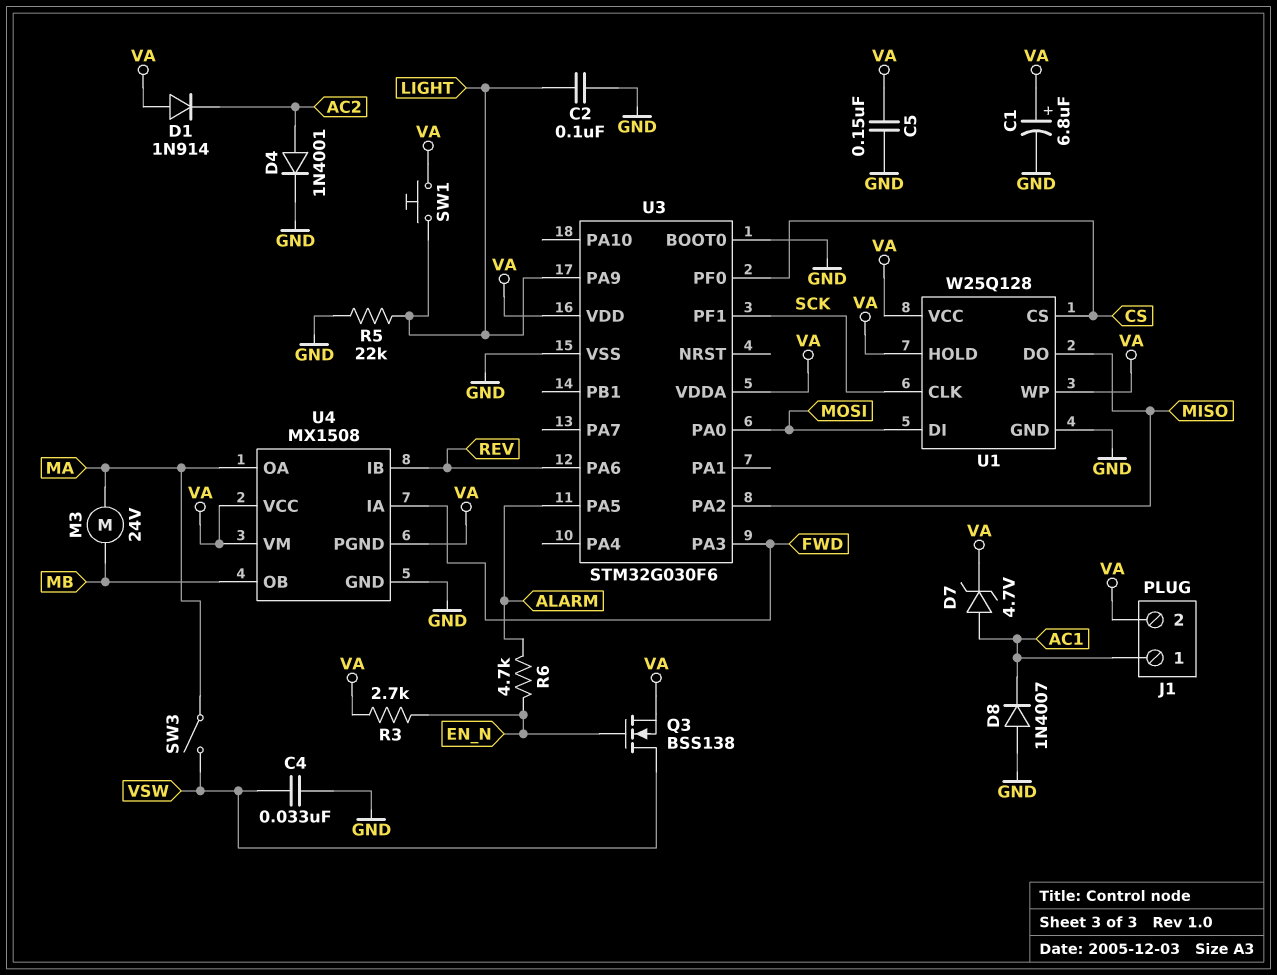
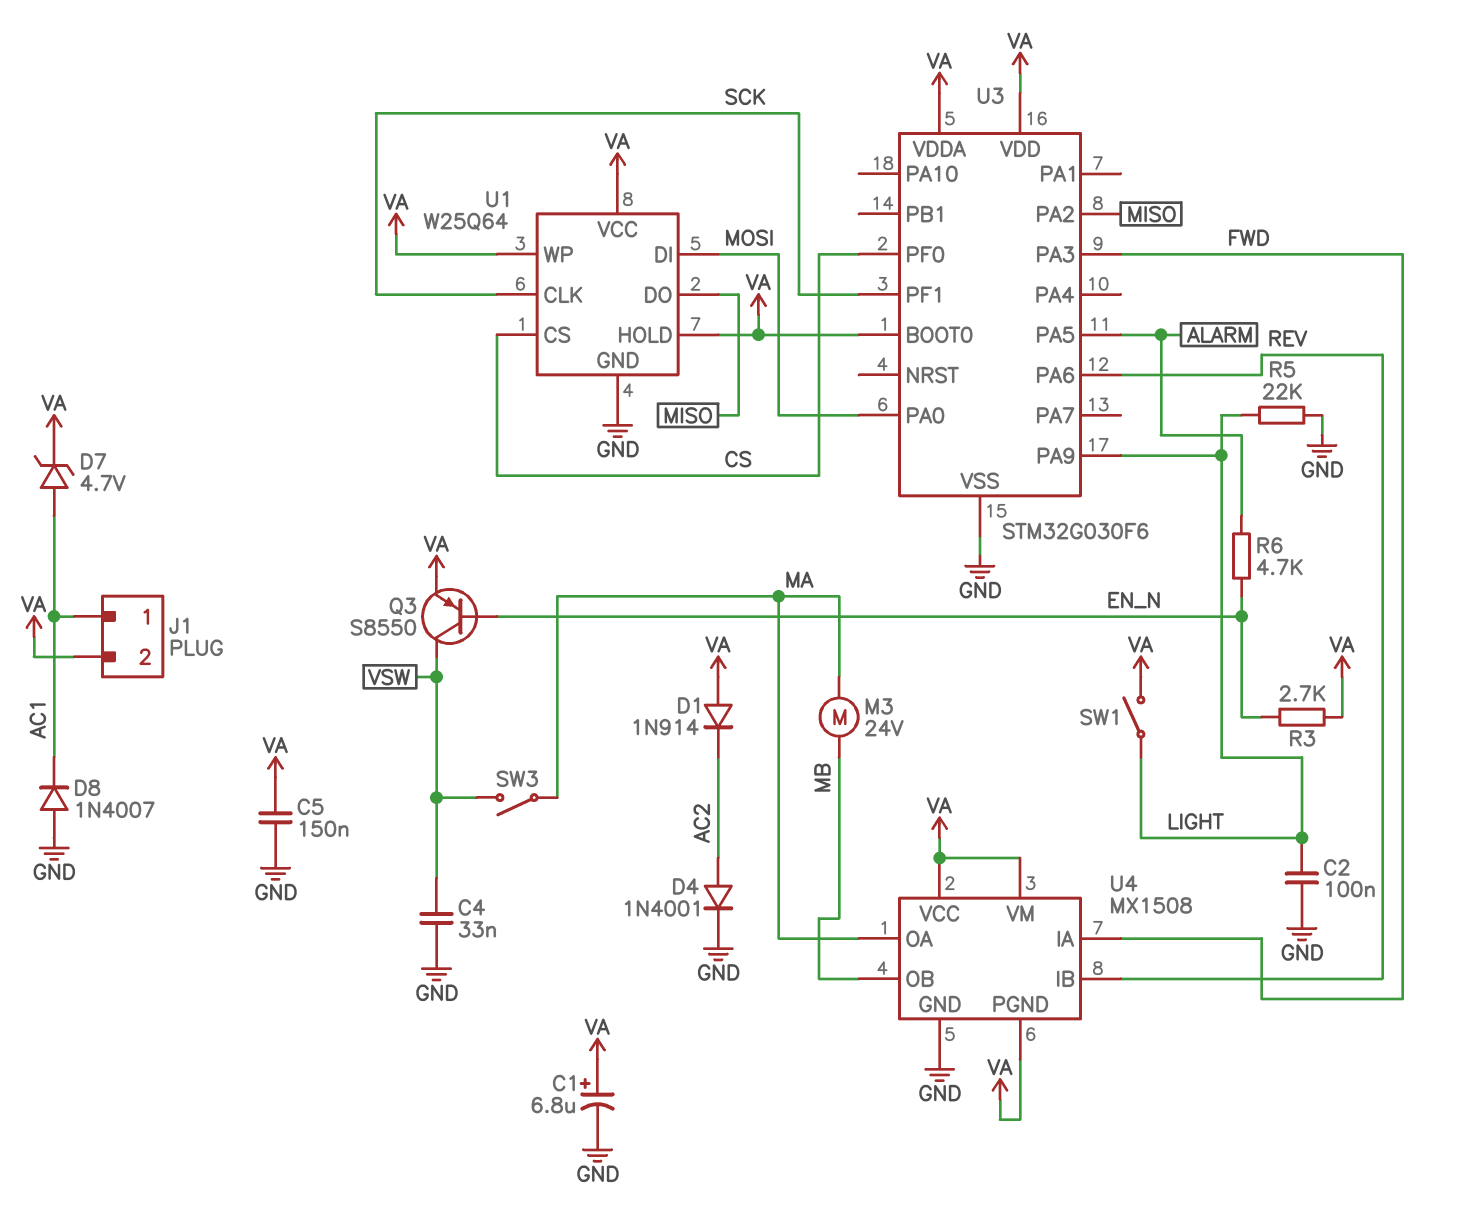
Q3: NMOS BSS138 (G EN_N, D VSW, S VA) -> PNP S8550 (B EN_N, C VSW, E VA)
SW1: button (LIGHT, VA) -> switch (LIGHT, VA)
U1: W25Q128 -> W25Q64
U3 pin BOOT0: GND -> VA

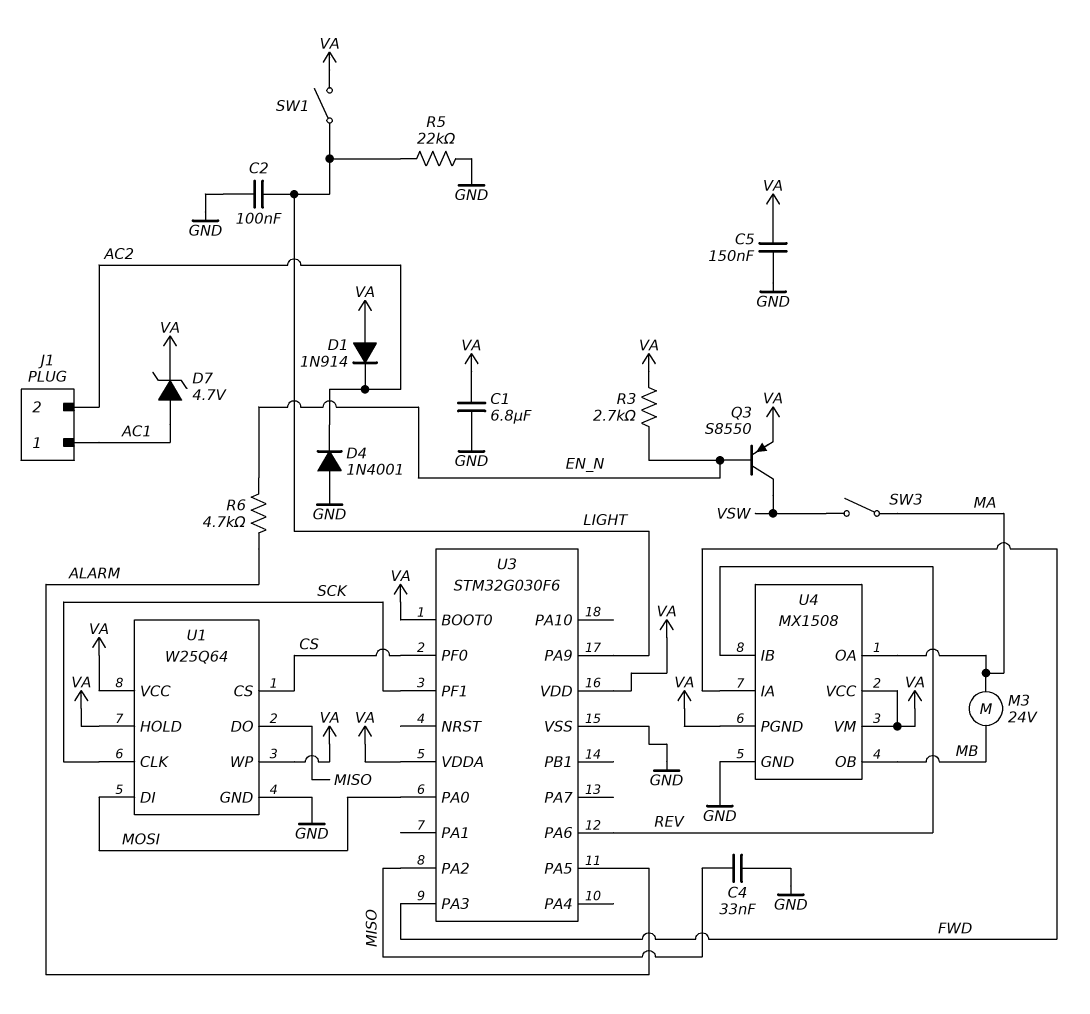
C1: 6.8uF (plus VA, minus GND) -> 6.8uF (GND, VA)
C4: 33nF (GND, VSW) -> 33nF (GND, MISO)
D4: diode 1N4001 (A AC2, K GND) -> diode 1N4001 (A GND, K AC2)
D8: diode 1N4007 (A GND, K AC1) -> none
J1 pin 2: VA -> AC2

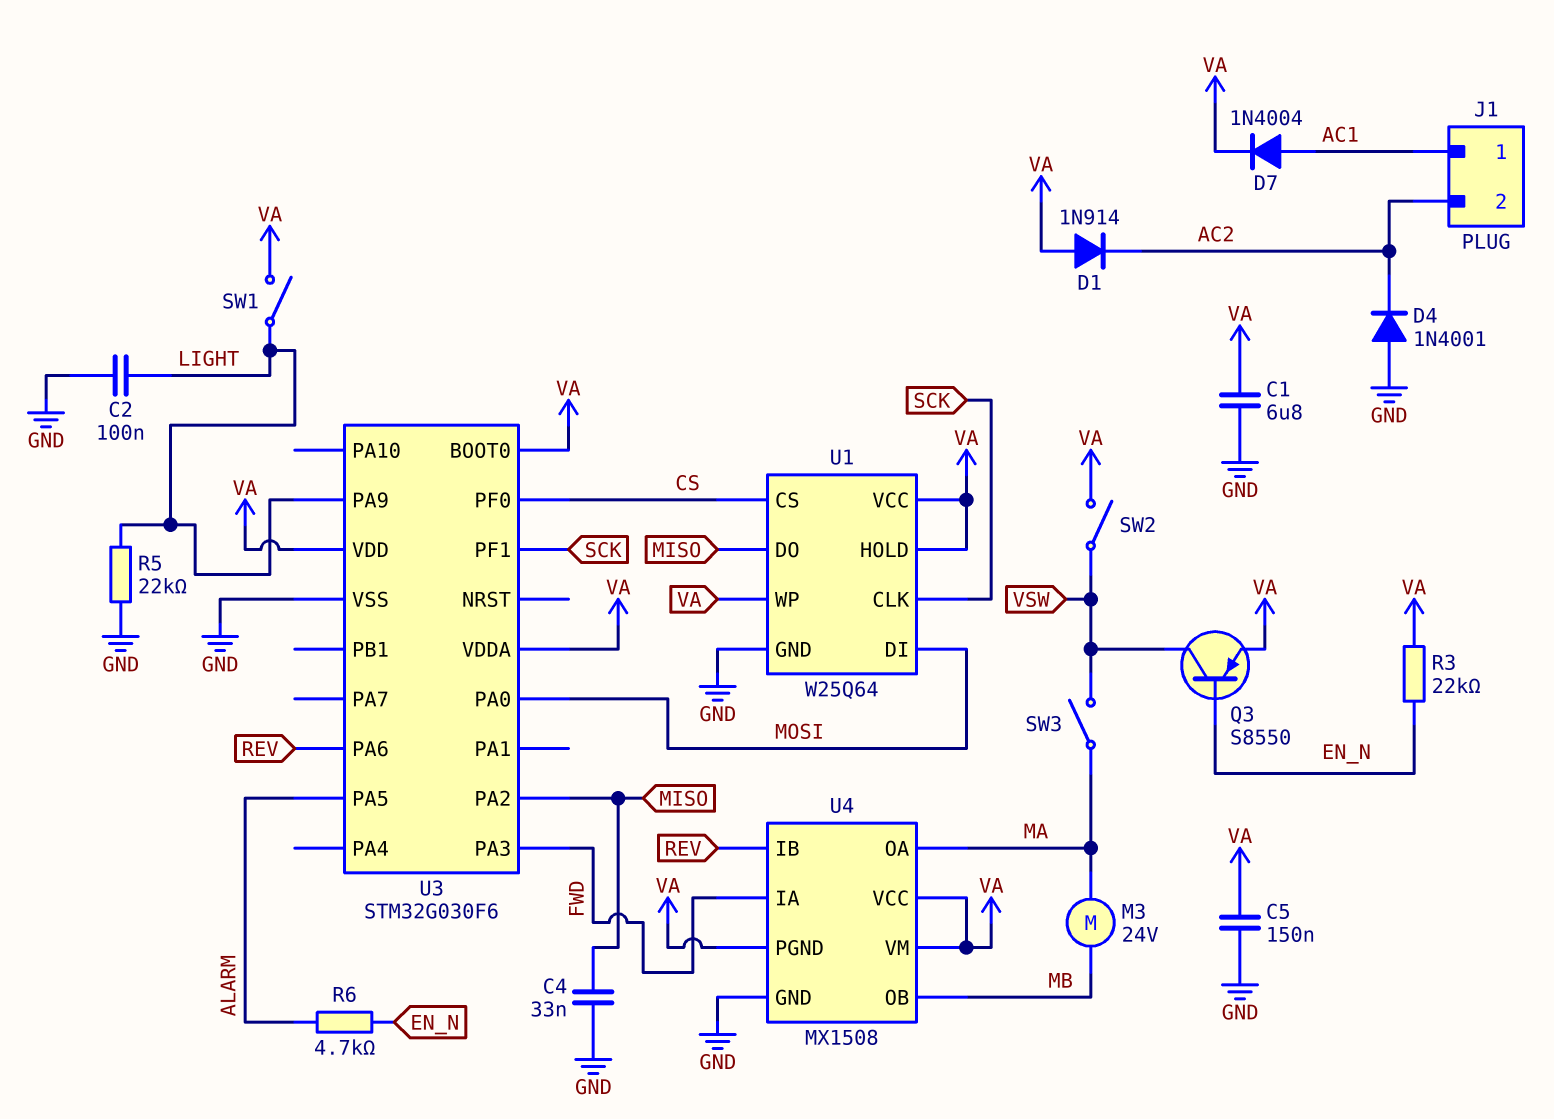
D7: zener 4.7V (A AC1, K VA) -> diode 1N4004 (A AC1, K VA)
R3: 2.7k (EN_N, VA) -> 22k (EN_N, VA)
SW2: none -> switch (VA, VSW)

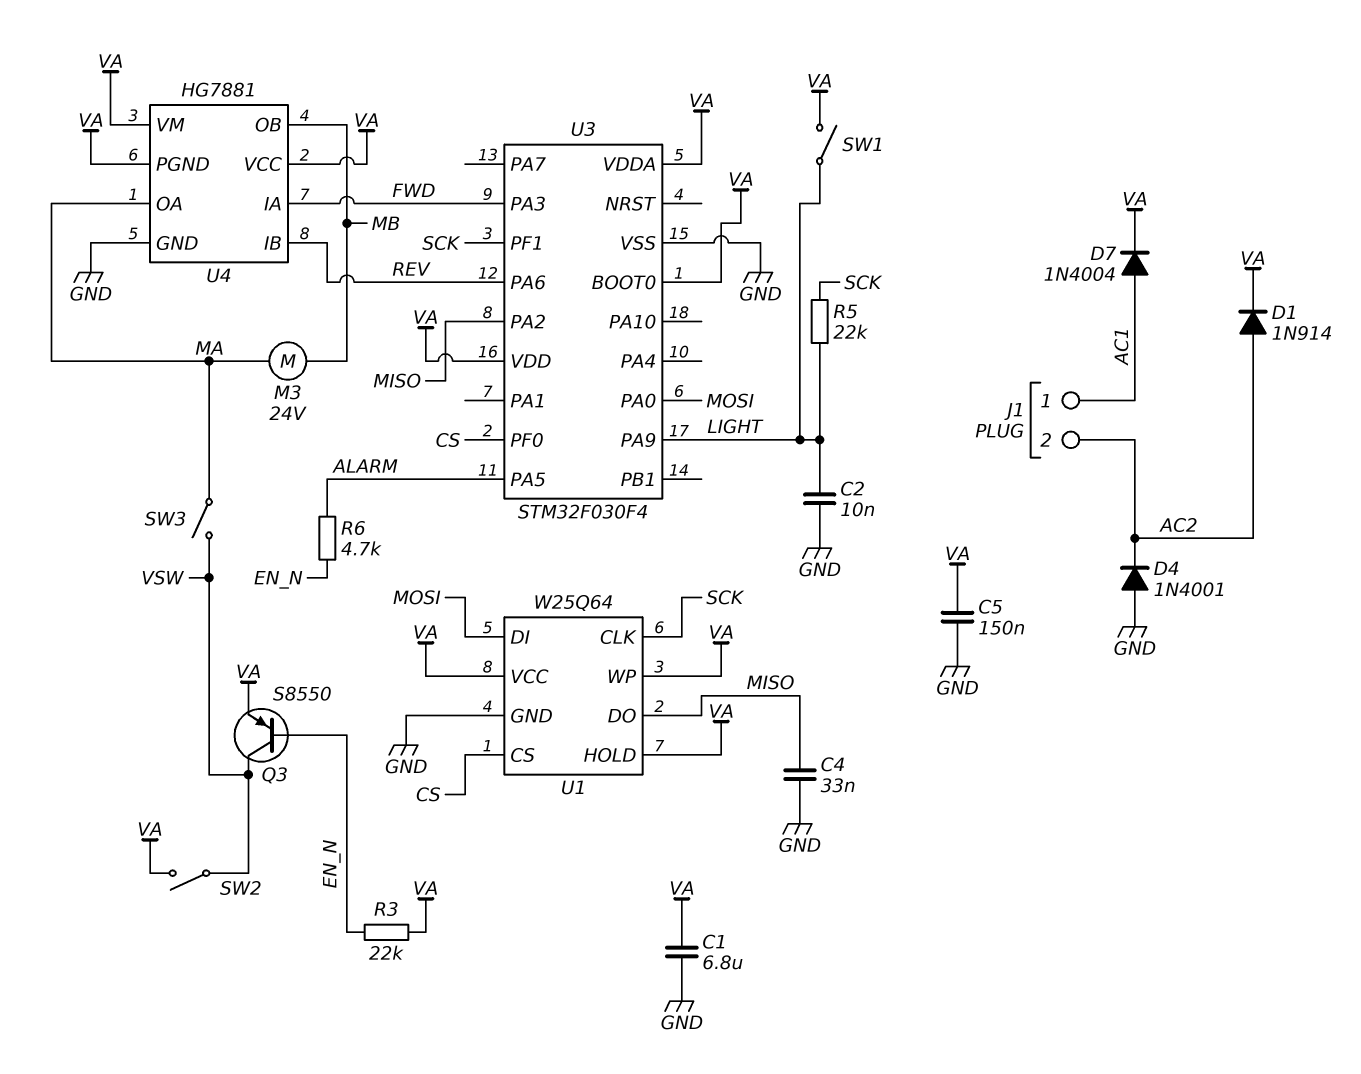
C2: 100nF (GND, LIGHT) -> 10nF (GND, LIGHT)
D1: diode 1N914 (A VA, K AC2) -> diode 1N914 (A AC2, K VA)
R5: 22k (GND, LIGHT) -> 22k (LIGHT, SCK)
U3: STM32G030F6 -> STM32F030F4
U4: MX1508 -> HG7881

